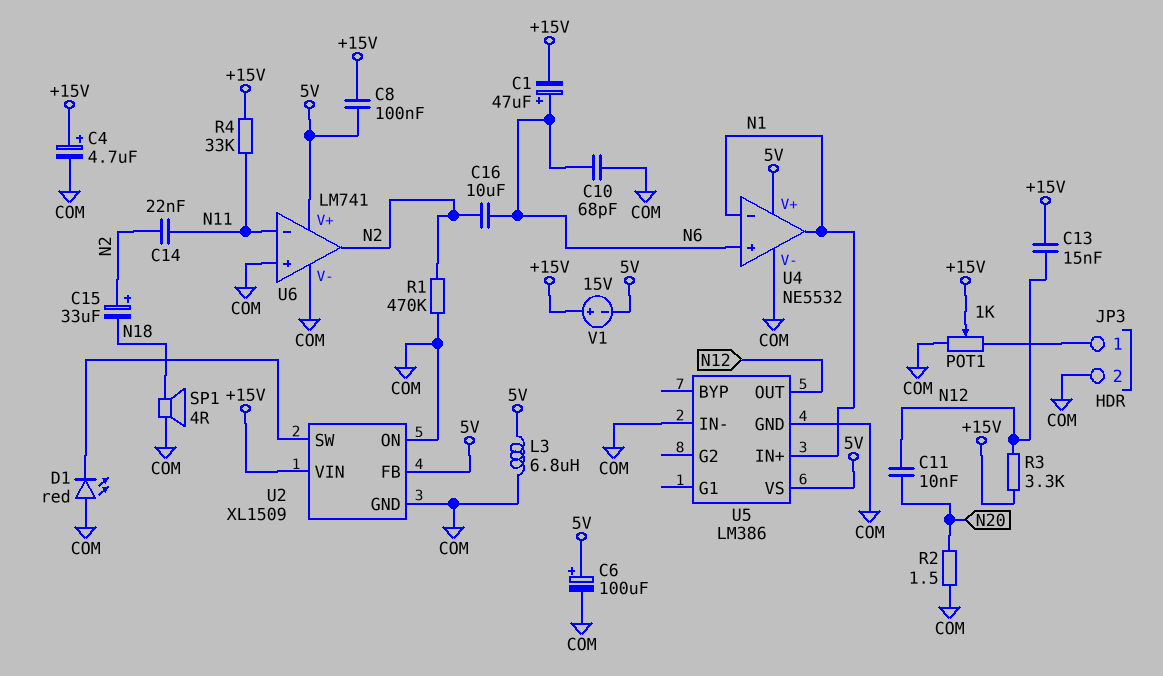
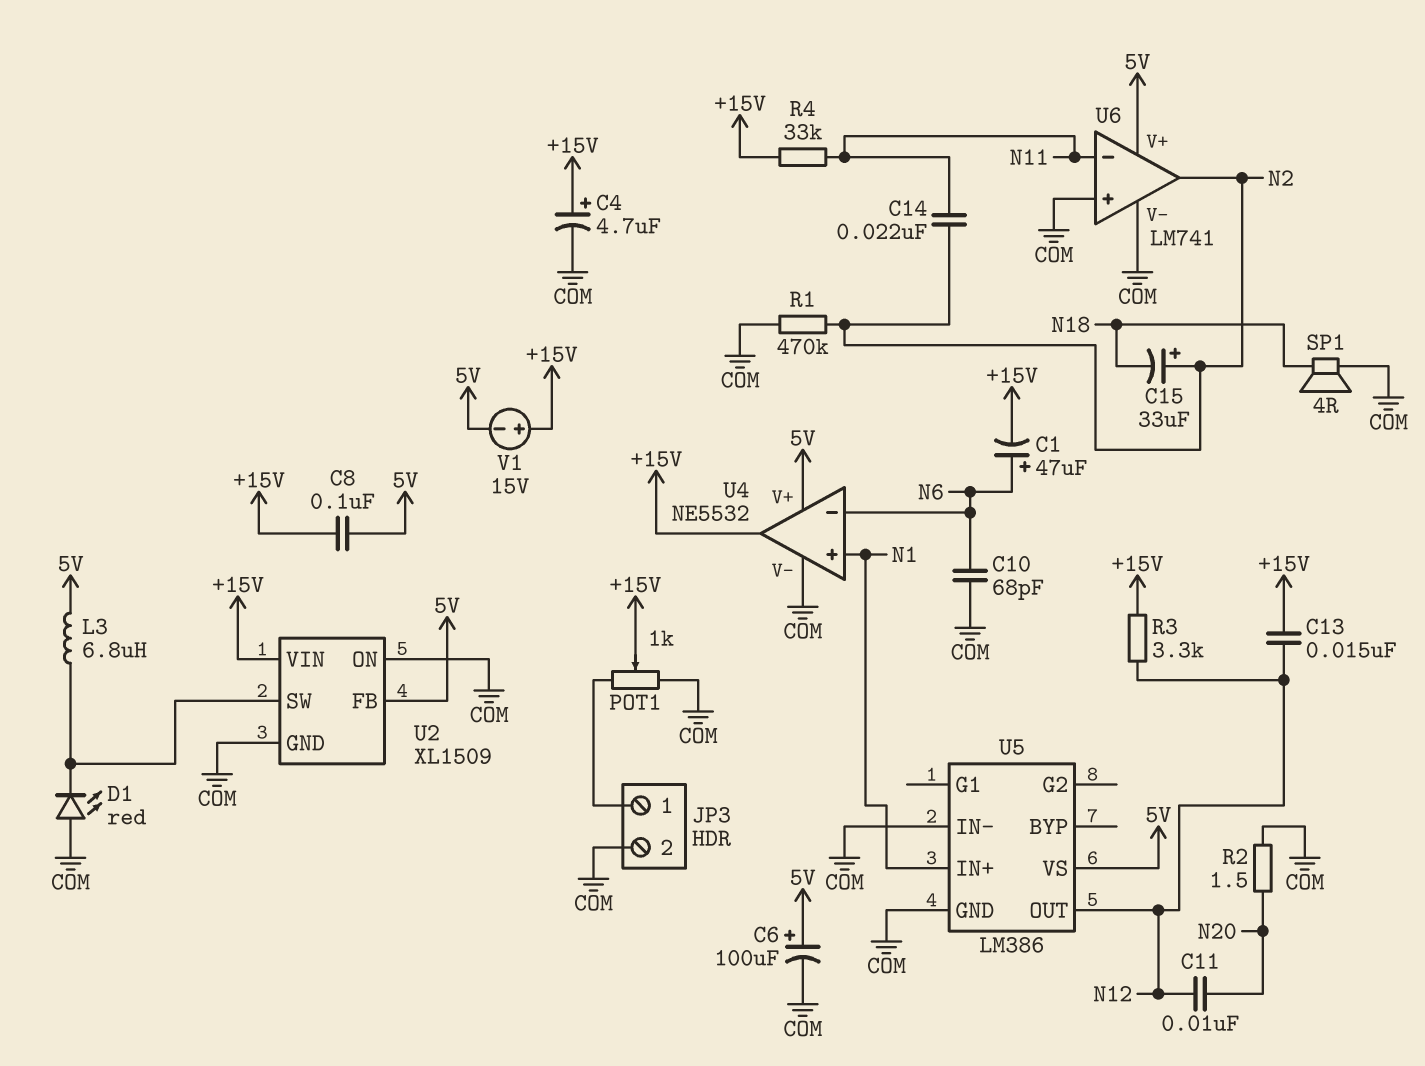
C16: 10uF (N2, N6) -> none
L3: 6.8uH (5V, COM) -> 6.8uH (5V, U2/SW)
U4 pin in+: N6 -> N1
U4 pin in-: N1 -> N6
U4 pin out: N1 -> +15V

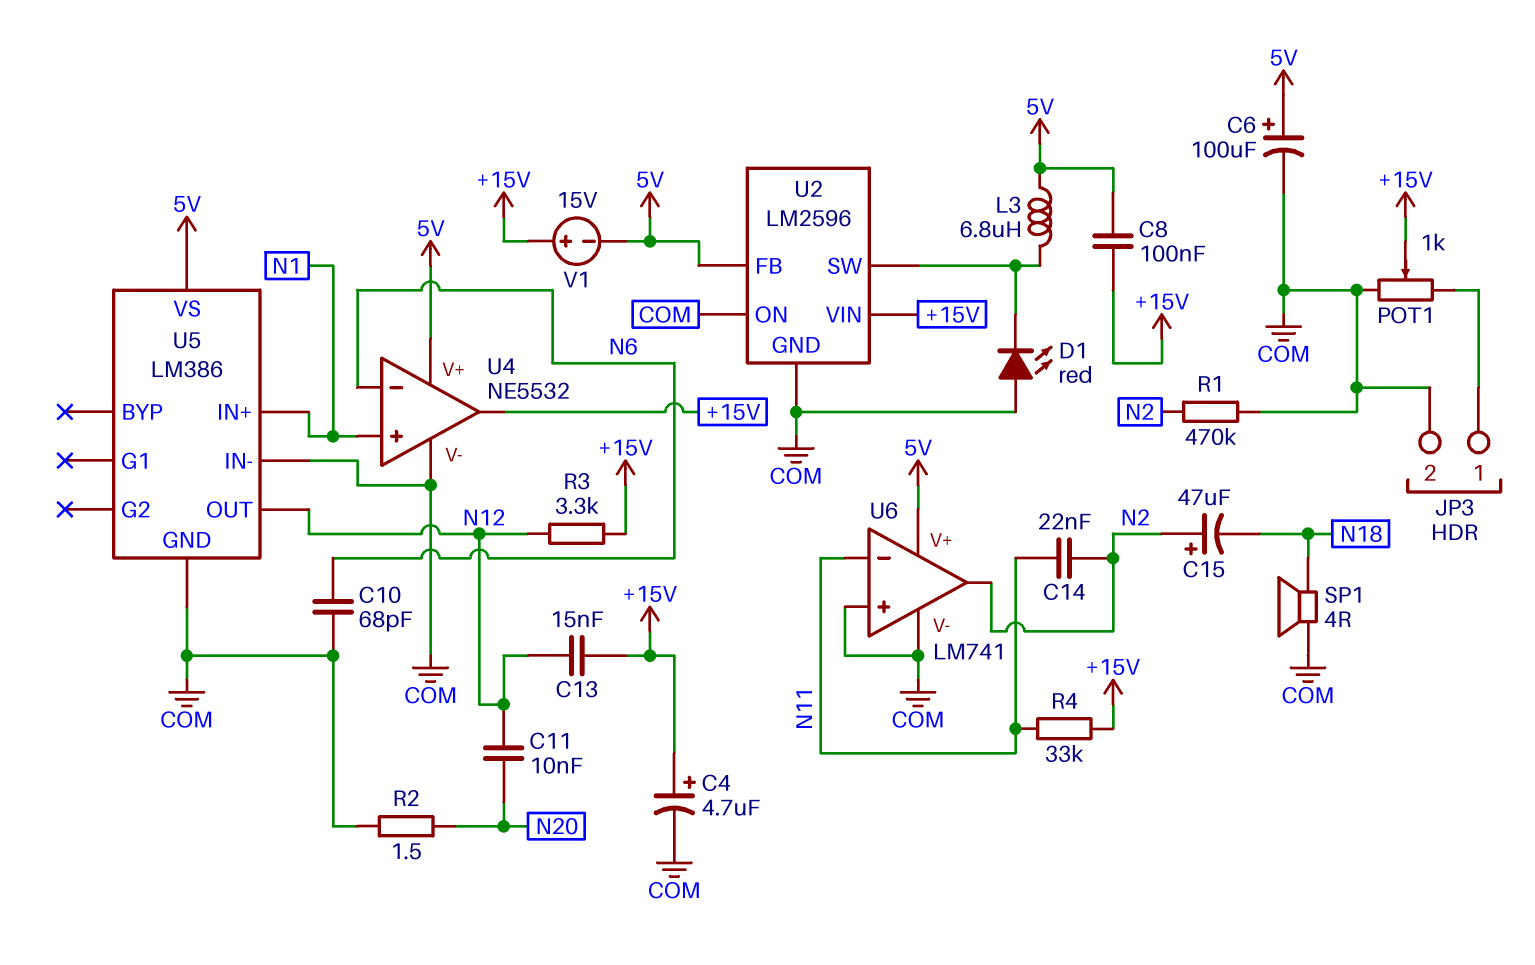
C1: 47uF (plus N6, minus +15V) -> none
C15: 33uF (plus N2, minus N18) -> 47uF (plus N2, minus N18)
U2: XL1509 -> LM2596

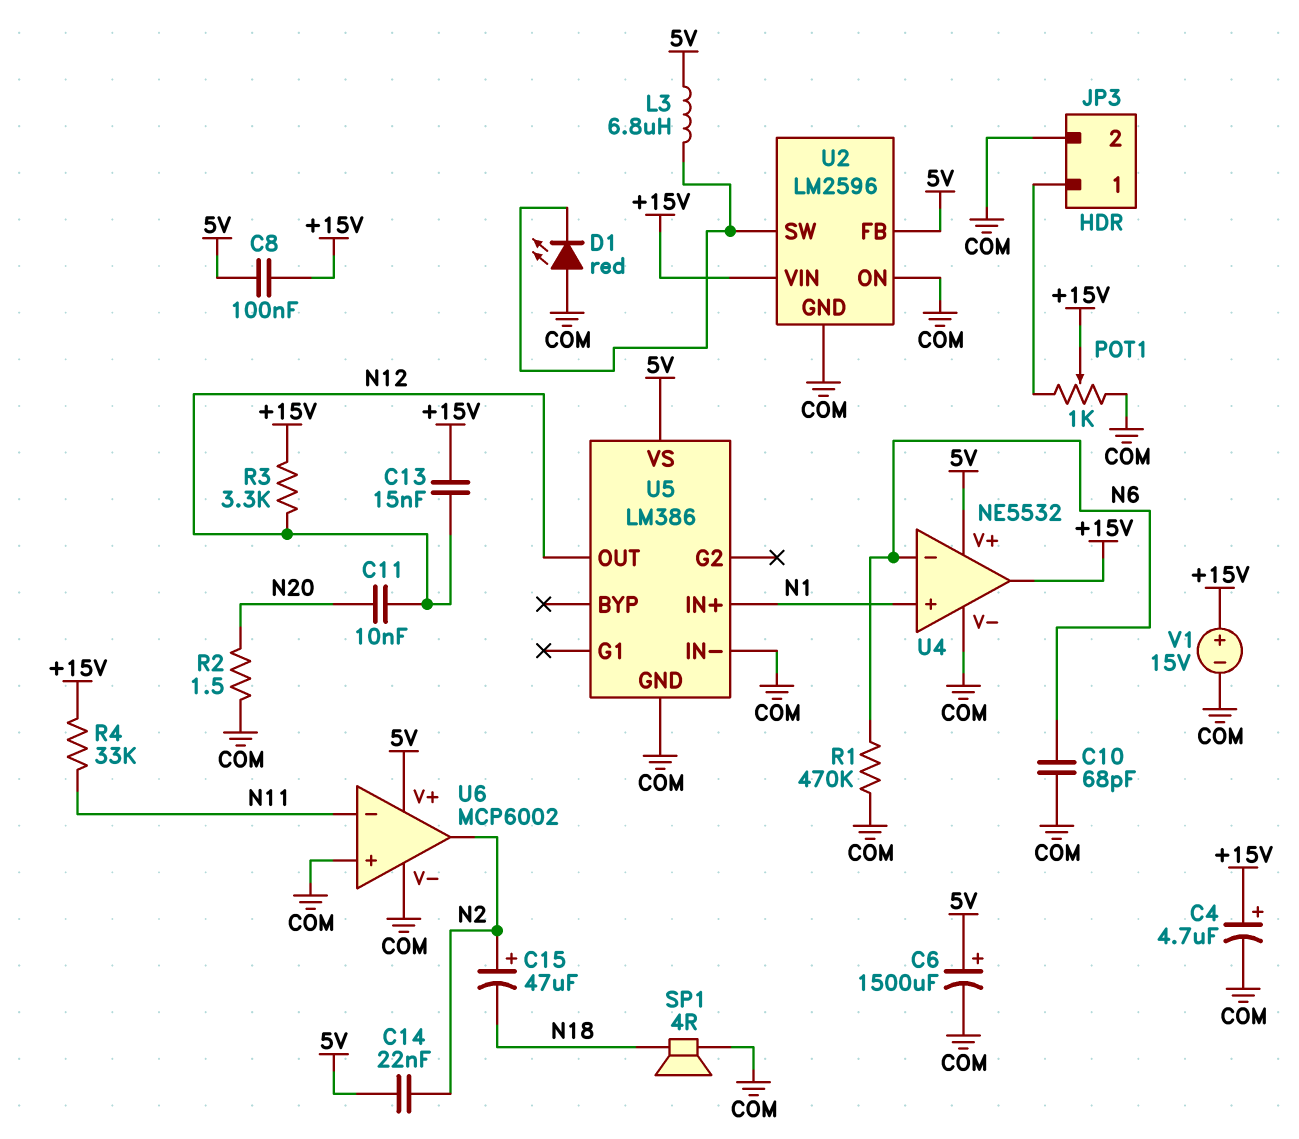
C6: 100uF (plus 5V, minus COM) -> 1500uF (plus 5V, minus COM)
C14: 22nF (N2, N11) -> 22nF (5V, N2)
R1: 470k (COM, N2) -> 470k (COM, N6)
U6: LM741 -> MCP6002
V1: 15V (plus +15V, minus 5V) -> 15V (plus +15V, minus COM)

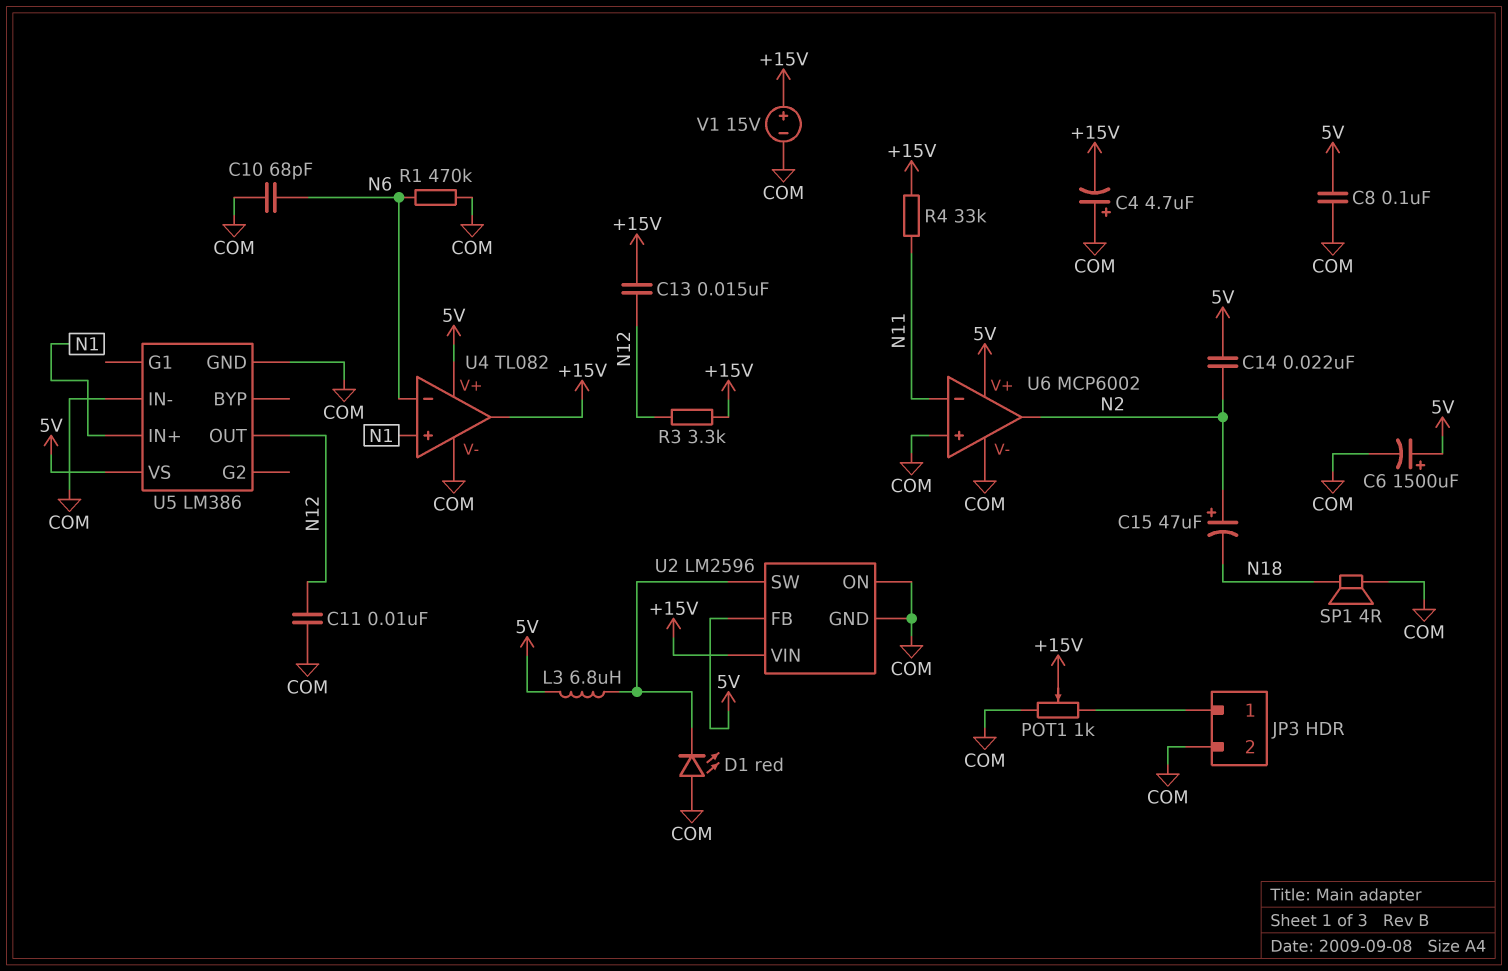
C4: 4.7uF (plus +15V, minus COM) -> 4.7uF (plus COM, minus +15V)
C8: 100nF (+15V, 5V) -> 100nF (5V, COM)
C11: 10nF (N12, N20) -> 10nF (COM, N12)
R2: 1.5 (COM, N20) -> none
U4: NE5532 -> TL082

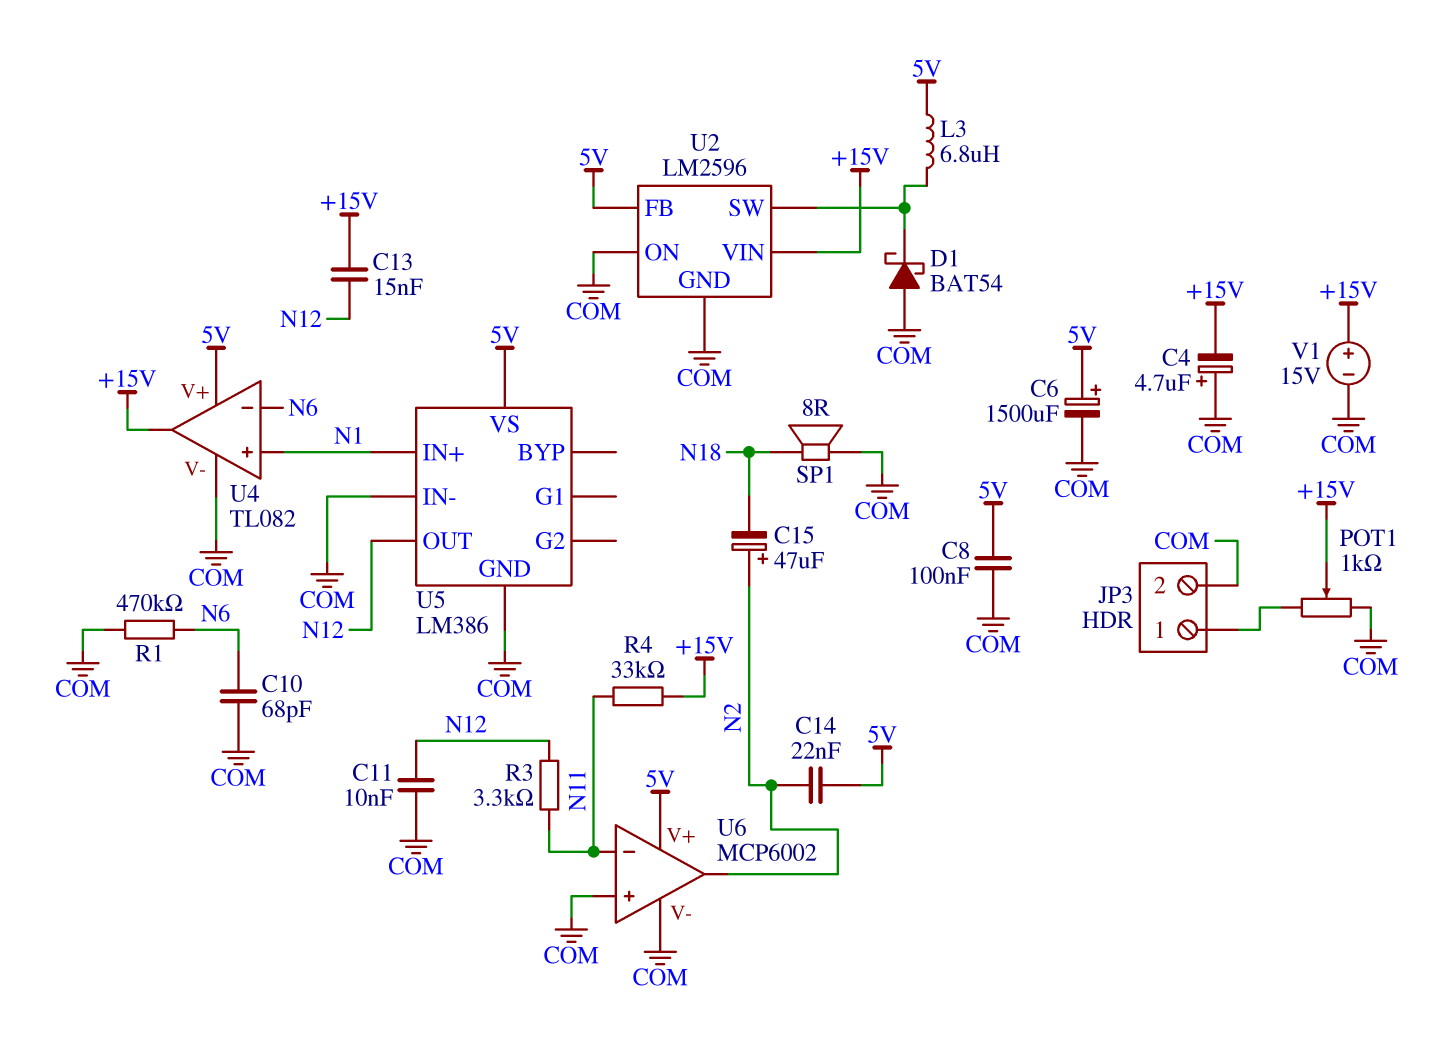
D1: LED red (A COM, K U2/SW) -> schottky BAT54 (A COM, K U2/SW)
R3: 3.3k (+15V, N12) -> 3.3k (N11, N12)
SP1: speaker 4R (COM, N18) -> speaker 8R (COM, N18)

